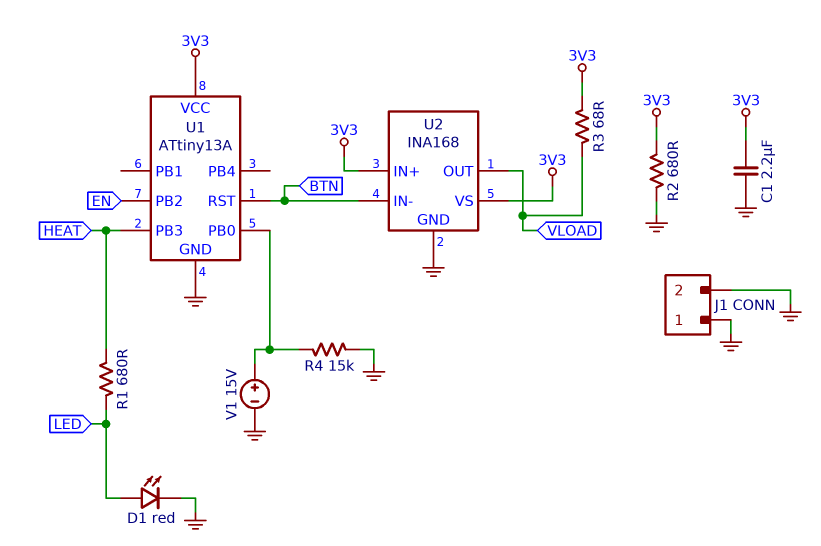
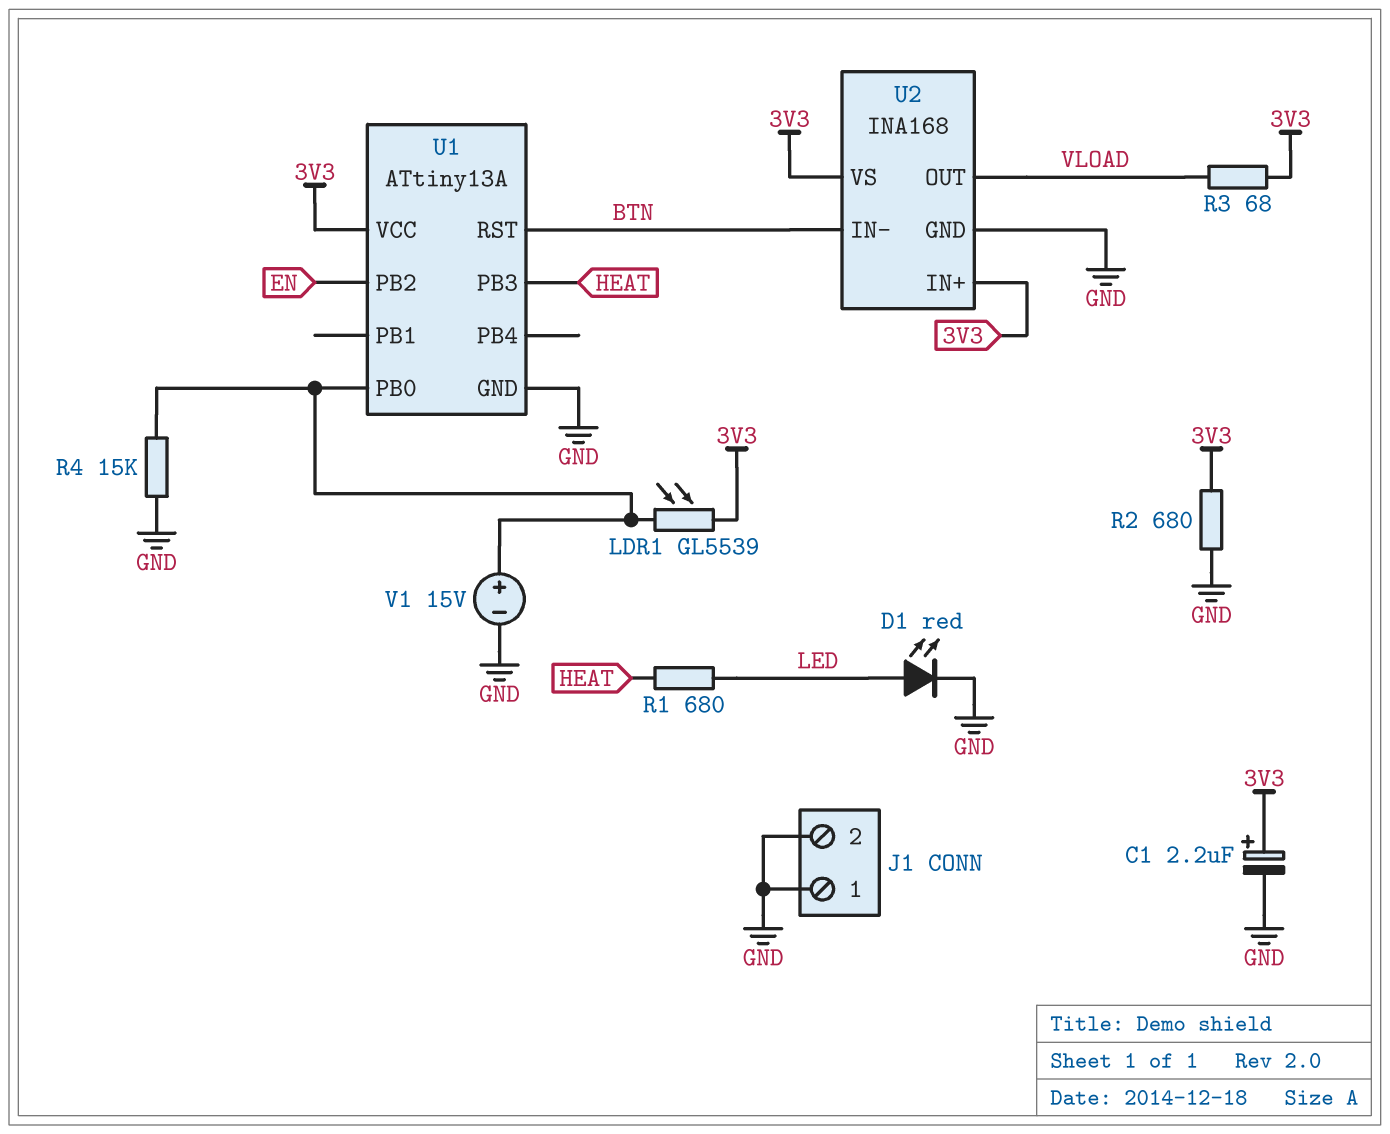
C1: 2.2uF (3V3, GND) -> 2.2uF (plus 3V3, minus GND)
LDR1: none -> GL5539 (3V3, U1/PB0)

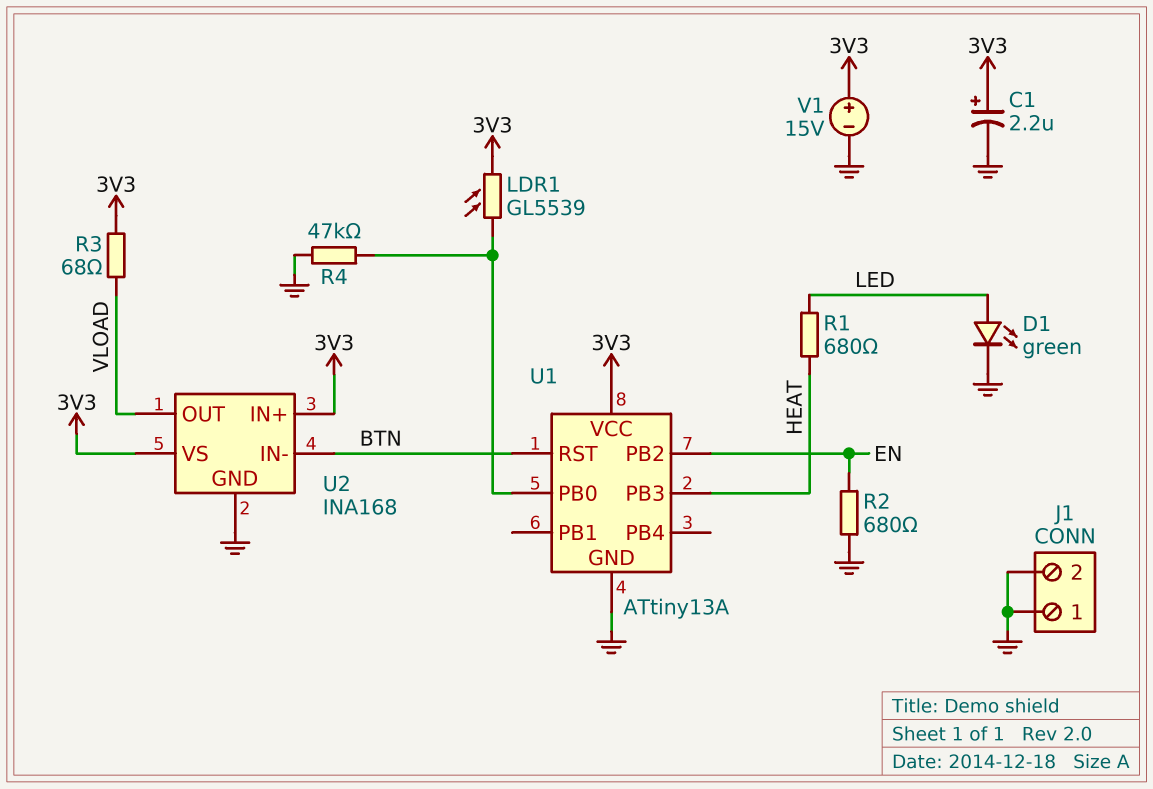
D1: LED red (A LED, K GND) -> LED green (A LED, K GND)
R2: 680 (3V3, GND) -> 680 (EN, GND)
R4: 15k (GND, U1/PB0) -> 47k (GND, U1/PB0)
V1: 15V (plus U1/PB0, minus GND) -> 15V (plus 3V3, minus GND)

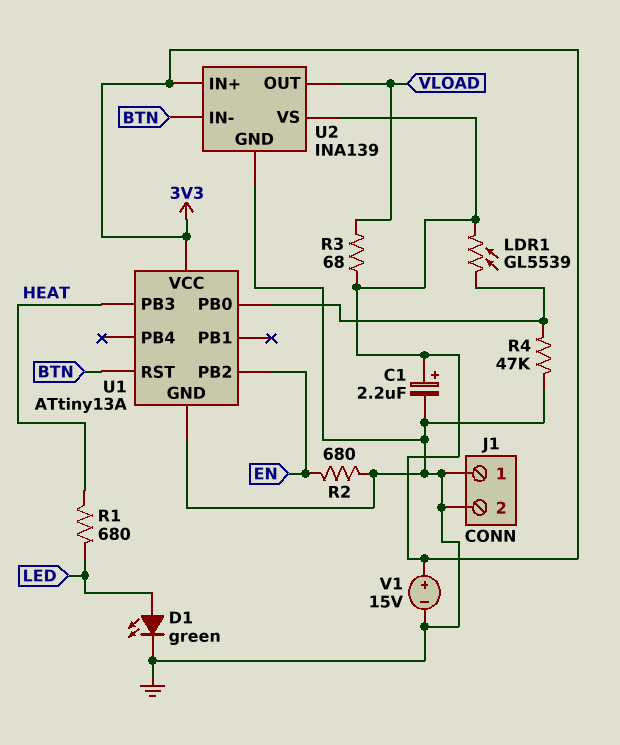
U2: INA168 -> INA139

